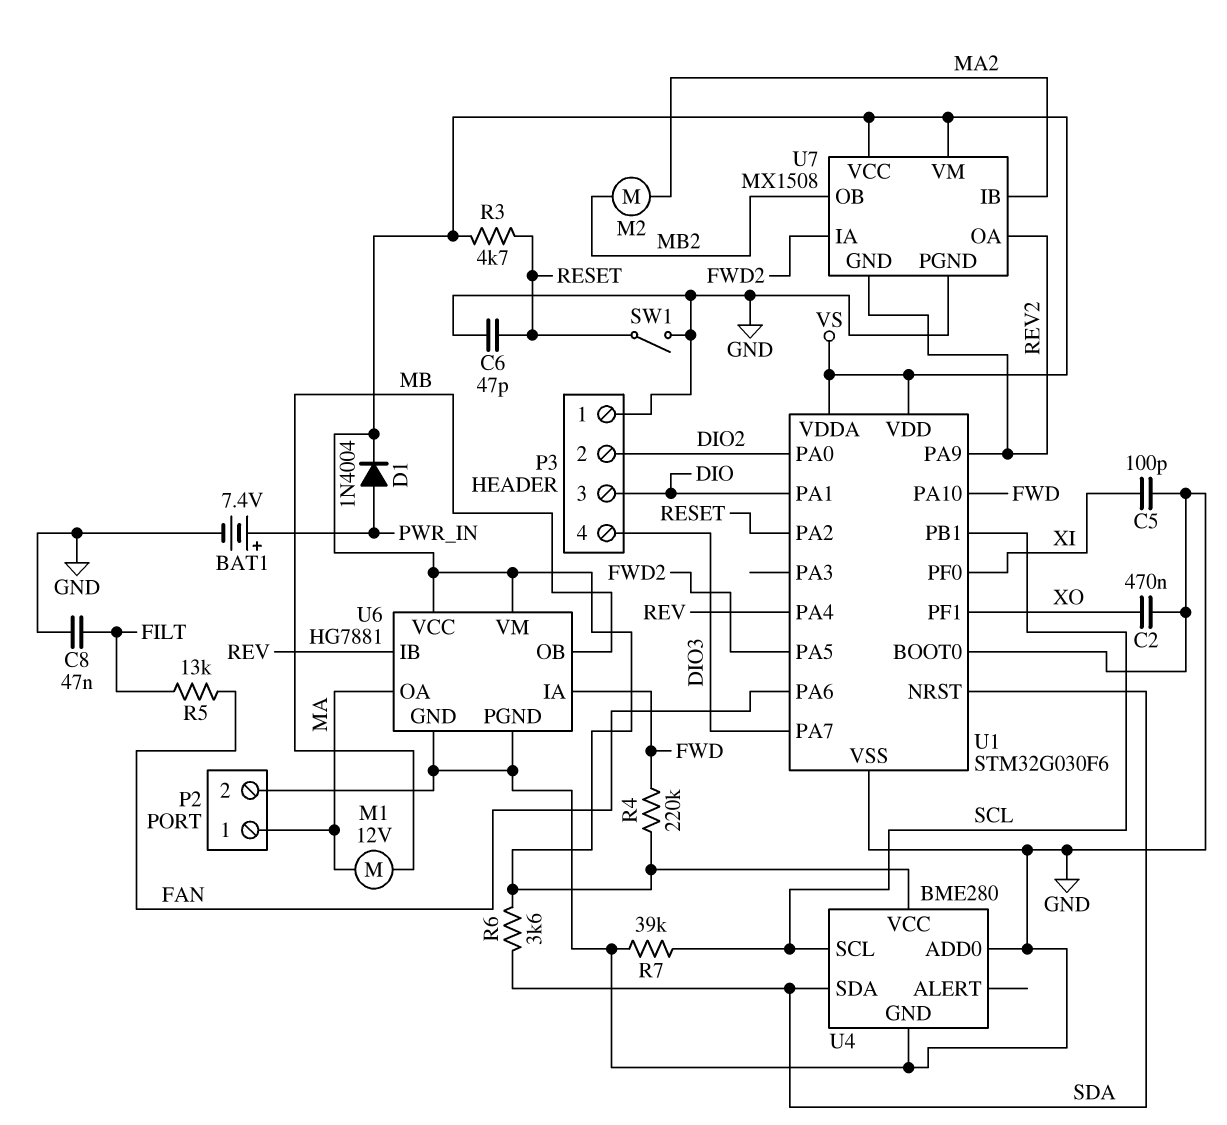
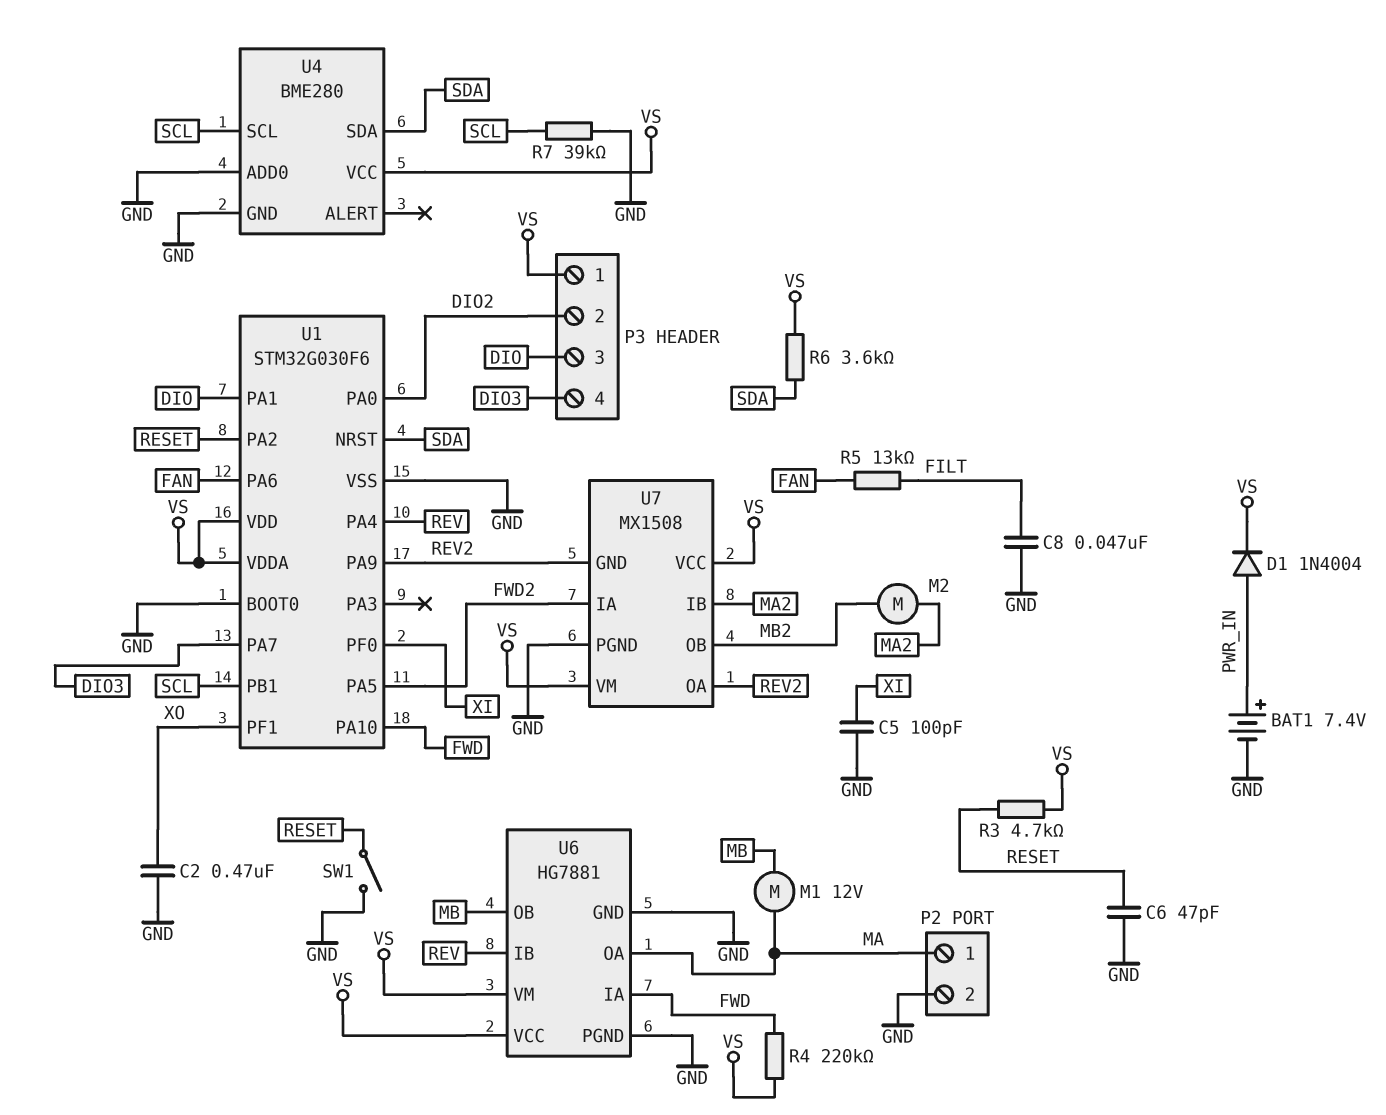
P3 pin 1: GND -> VS

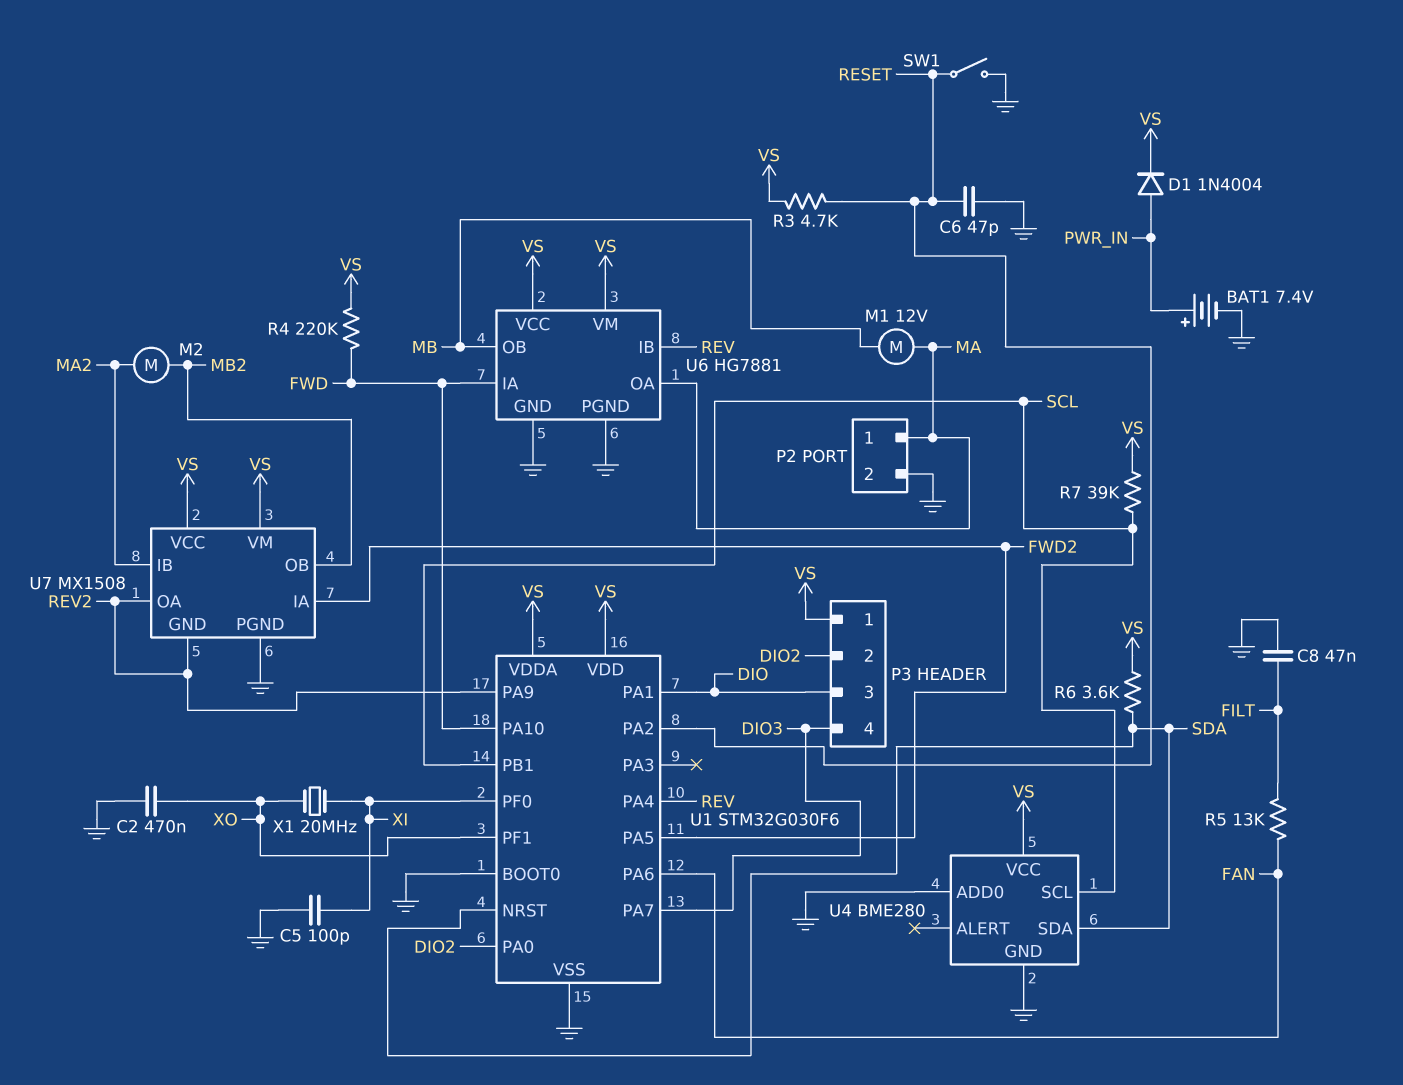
R7: 39k (GND, SCL) -> 39k (SCL, VS)
X1: none -> 20MHz (XI, XO)

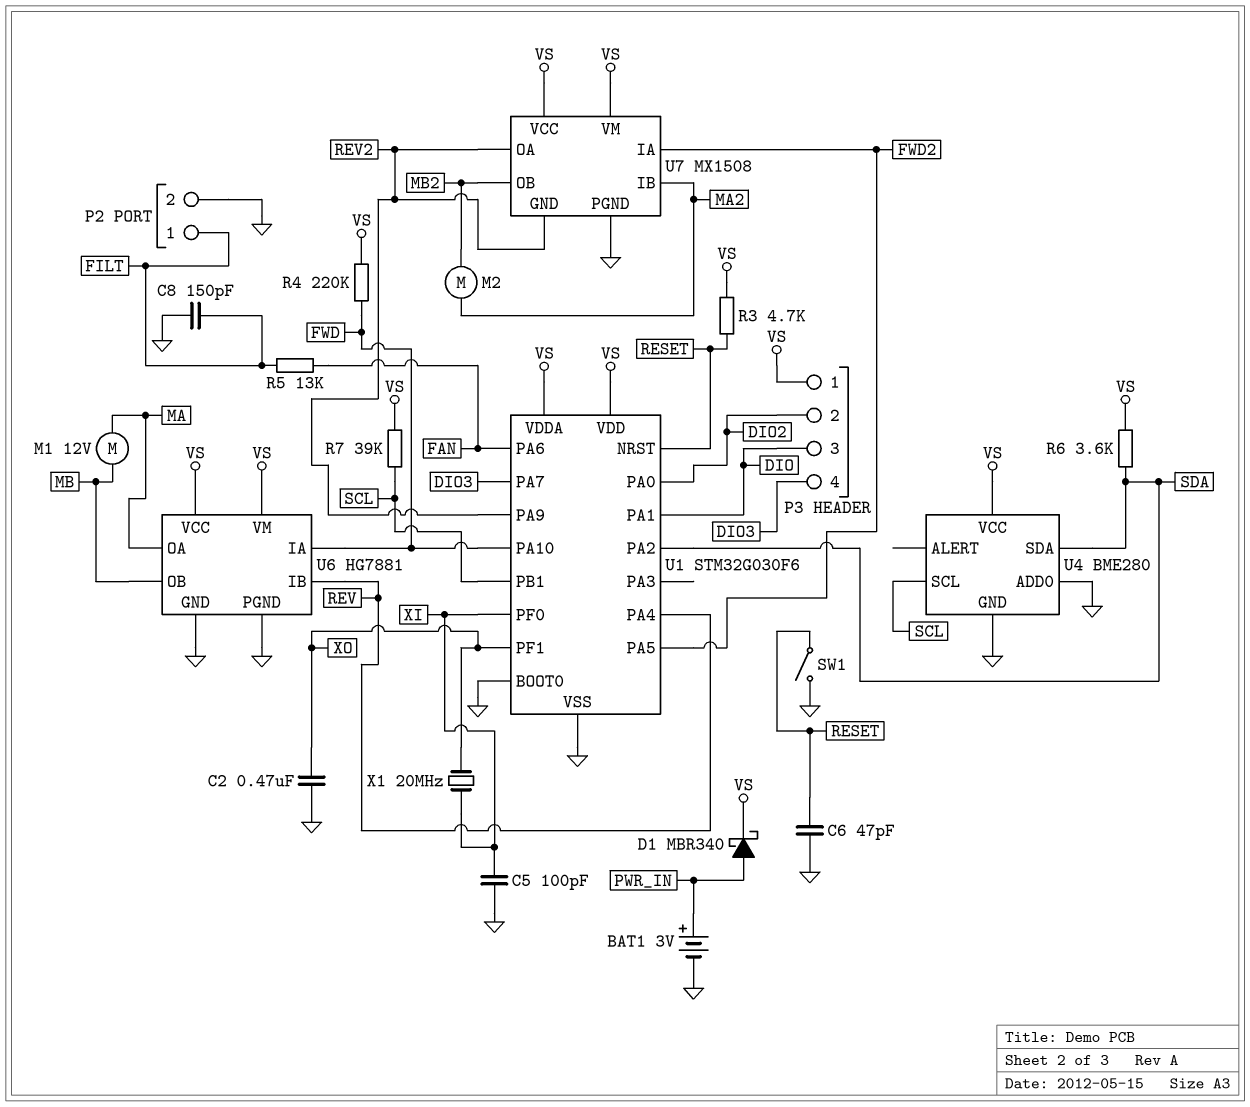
BAT1: 7.4V (plus PWR_IN, minus GND) -> 3V (plus PWR_IN, minus GND)
C8: 47nF (FILT, GND) -> 150pF (FILT, GND)
D1: diode 1N4004 (A PWR_IN, K VS) -> schottky MBR340 (A PWR_IN, K VS)
P2 pin 1: MA -> FILT
U1 pin NRST: SDA -> RESET
U1 pin PA2: RESET -> SDA

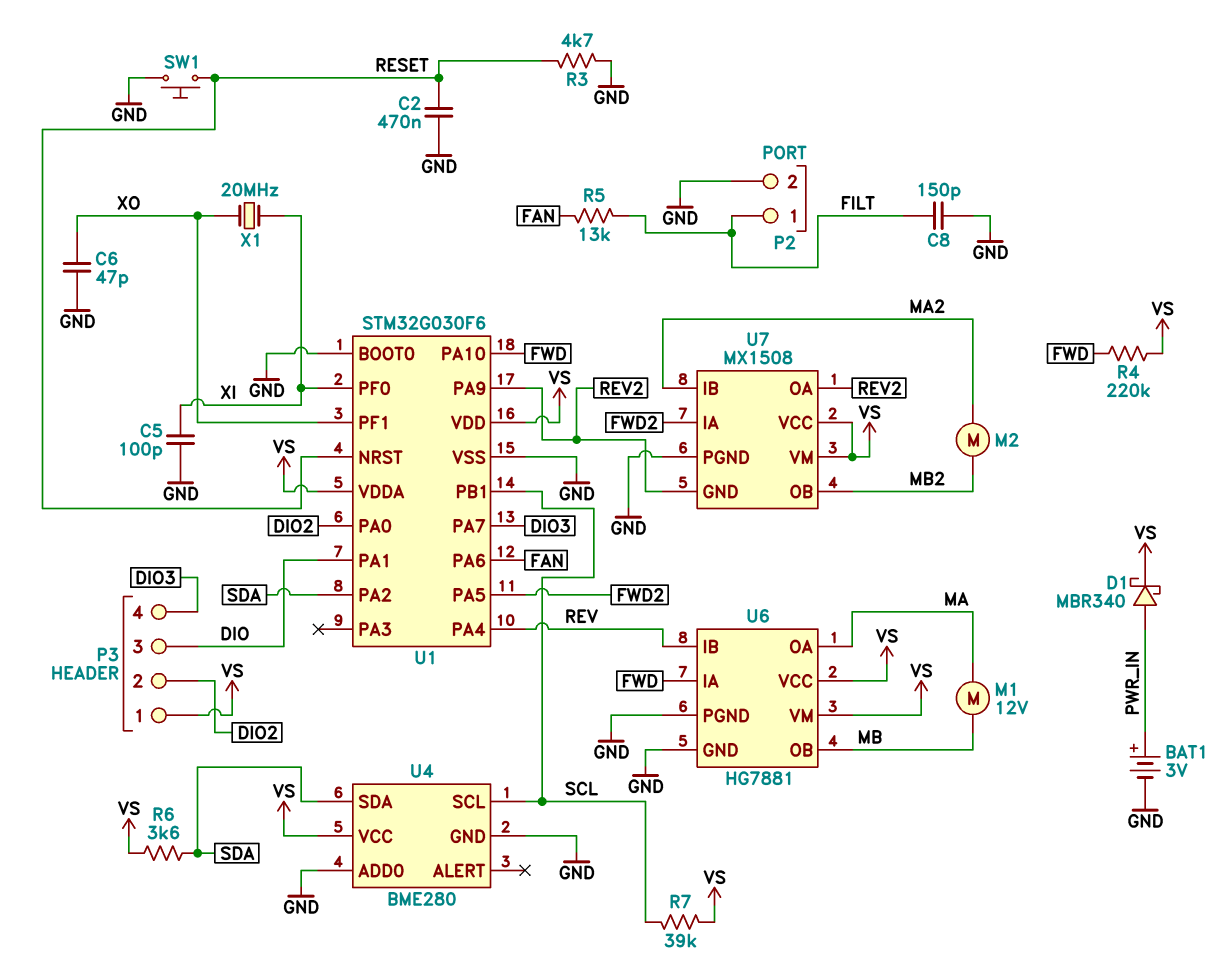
C2: 470nF (GND, XO) -> 470nF (GND, RESET)
C6: 47pF (GND, RESET) -> 47pF (GND, XO)
R3: 4.7k (RESET, VS) -> 4.7k (GND, RESET)
SW1: switch (GND, RESET) -> button (GND, RESET)

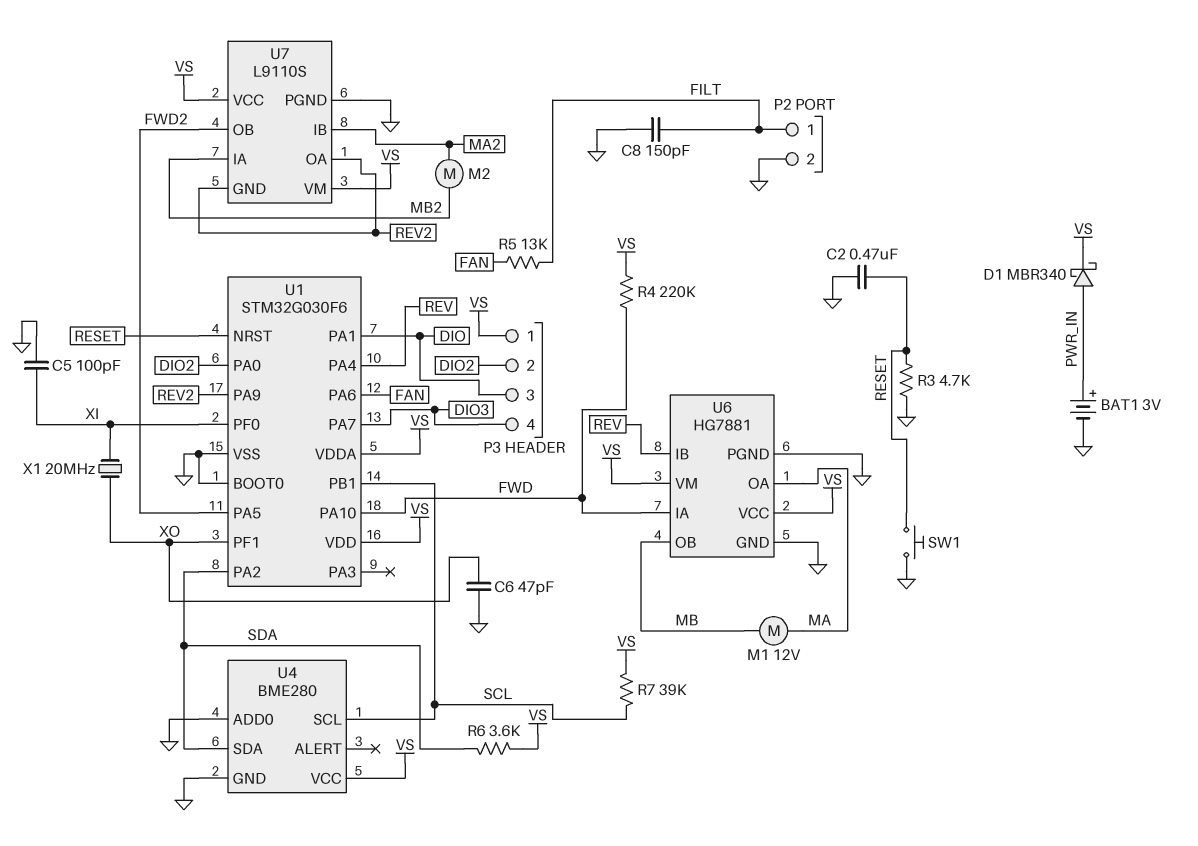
U7: MX1508 -> L9110S
U7 pin IA: FWD2 -> MB2
U7 pin OB: MB2 -> FWD2

